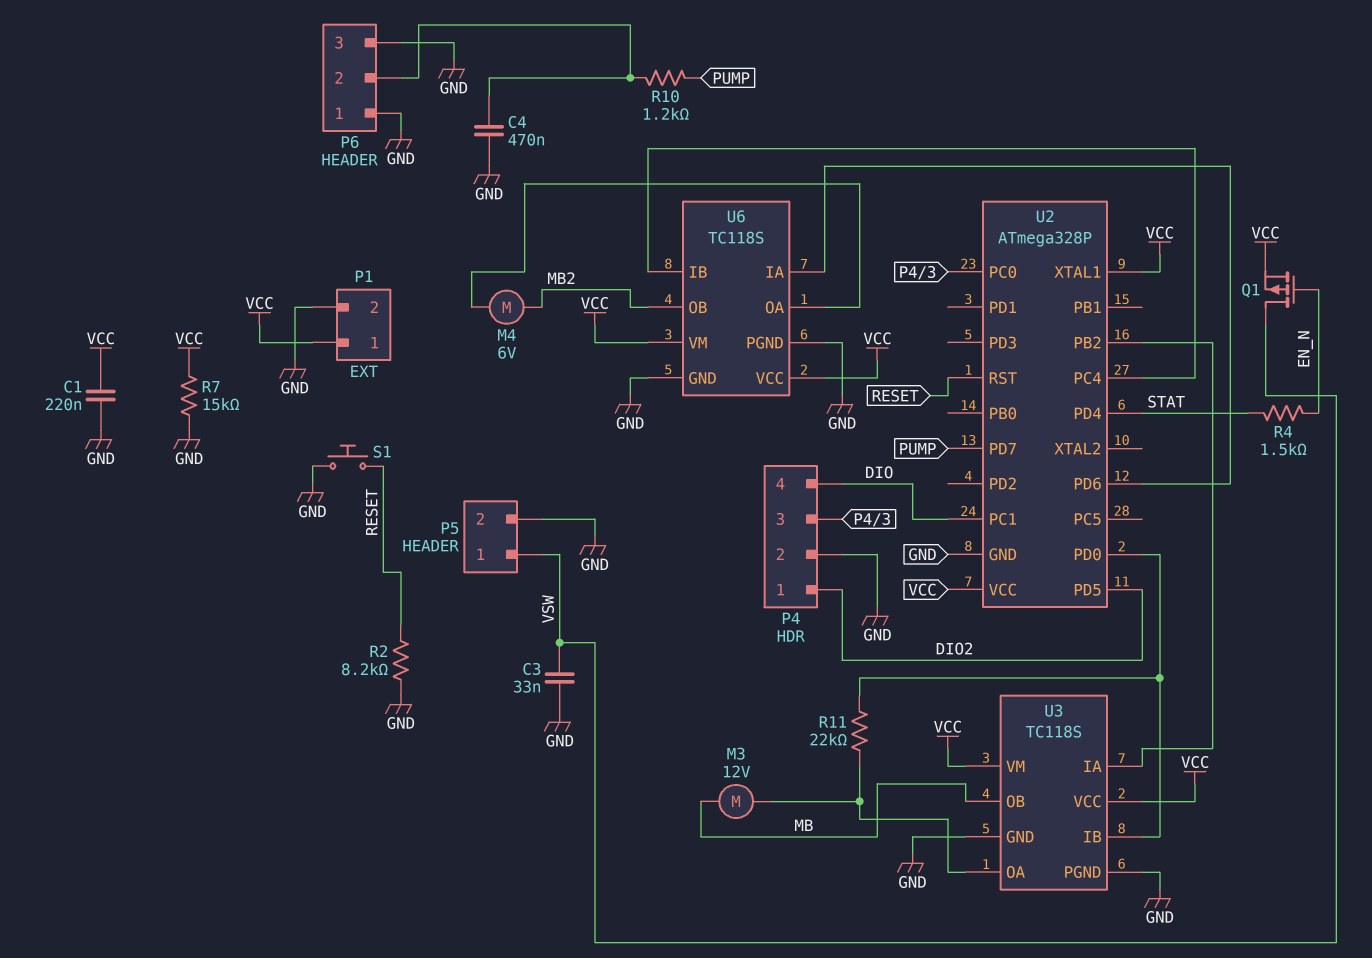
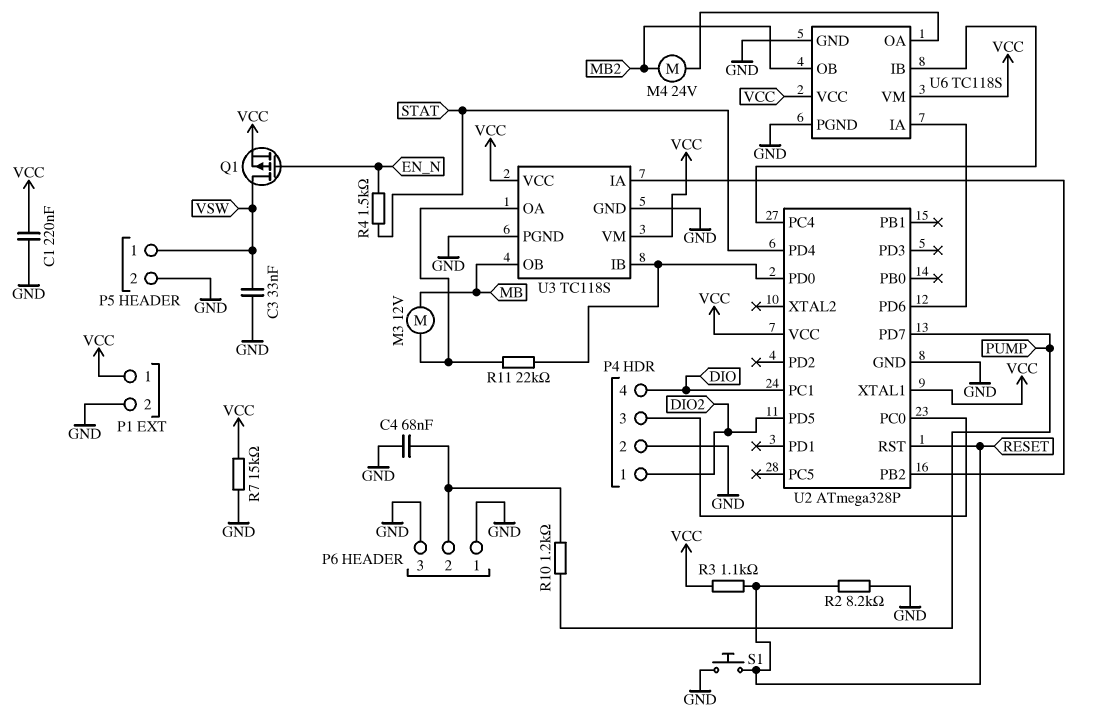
C4: 470nF (GND, P6/2) -> 68nF (GND, P6/2)
M4: motor 6V (MB2, U6/OA) -> motor 24V (MB2, U6/OA)
R3: none -> 1.1k (RESET, VCC)

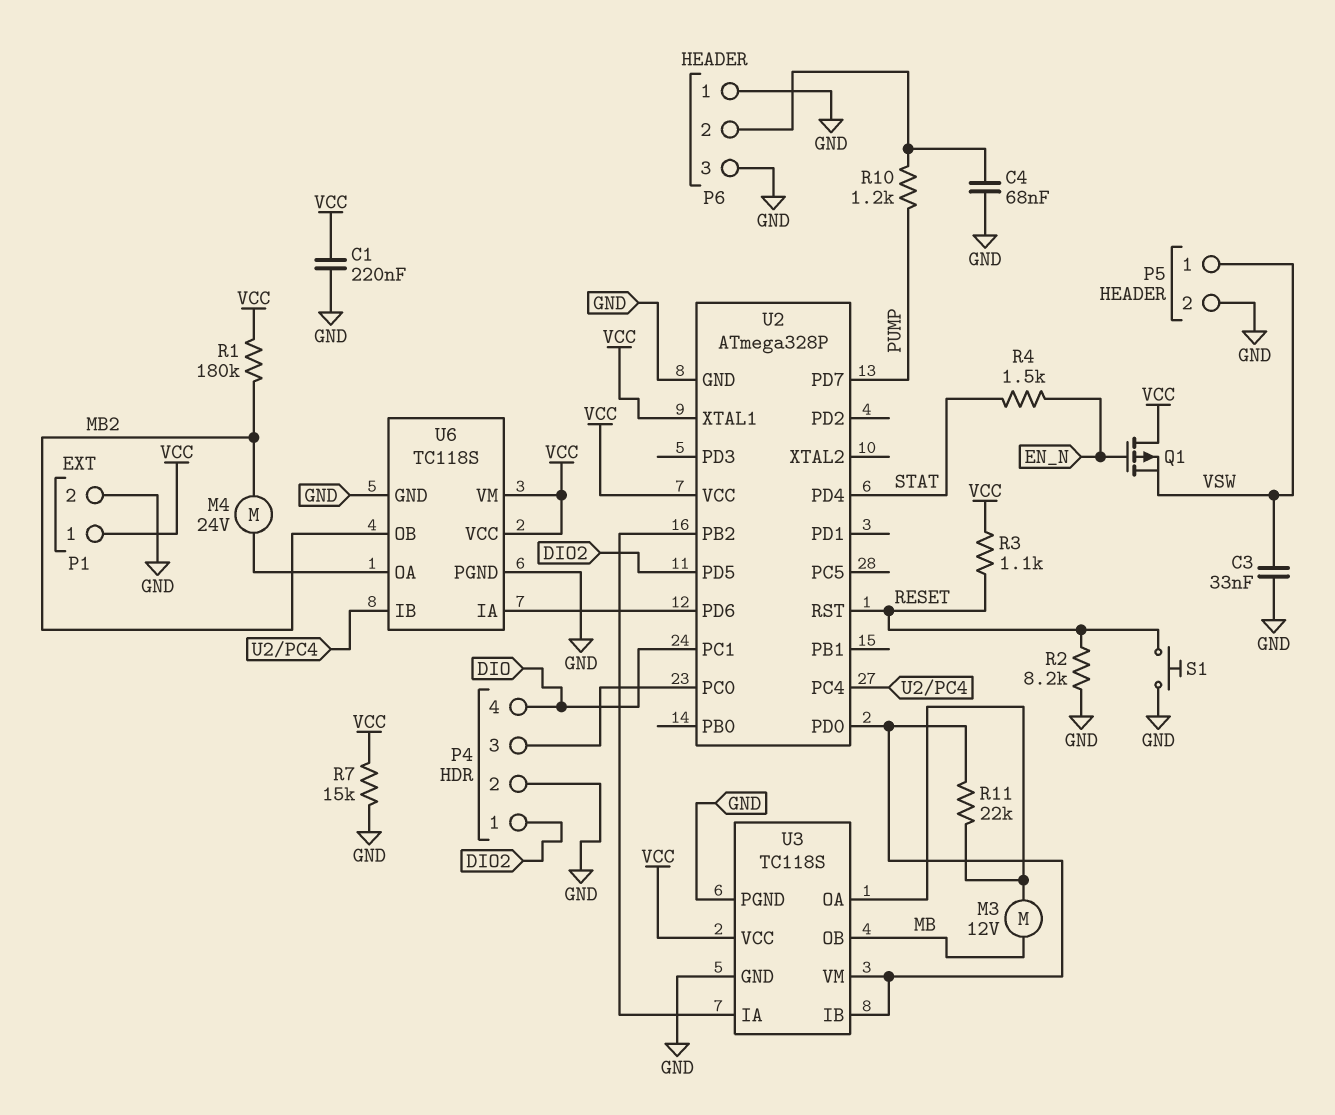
Q1: PMOS (G EN_N, D VSW, S VCC) -> PMOS (G EN_N, D VCC, S VSW)
R1: none -> 180k (MB2, VCC)
U3 pin VM: VCC -> U2/PD0

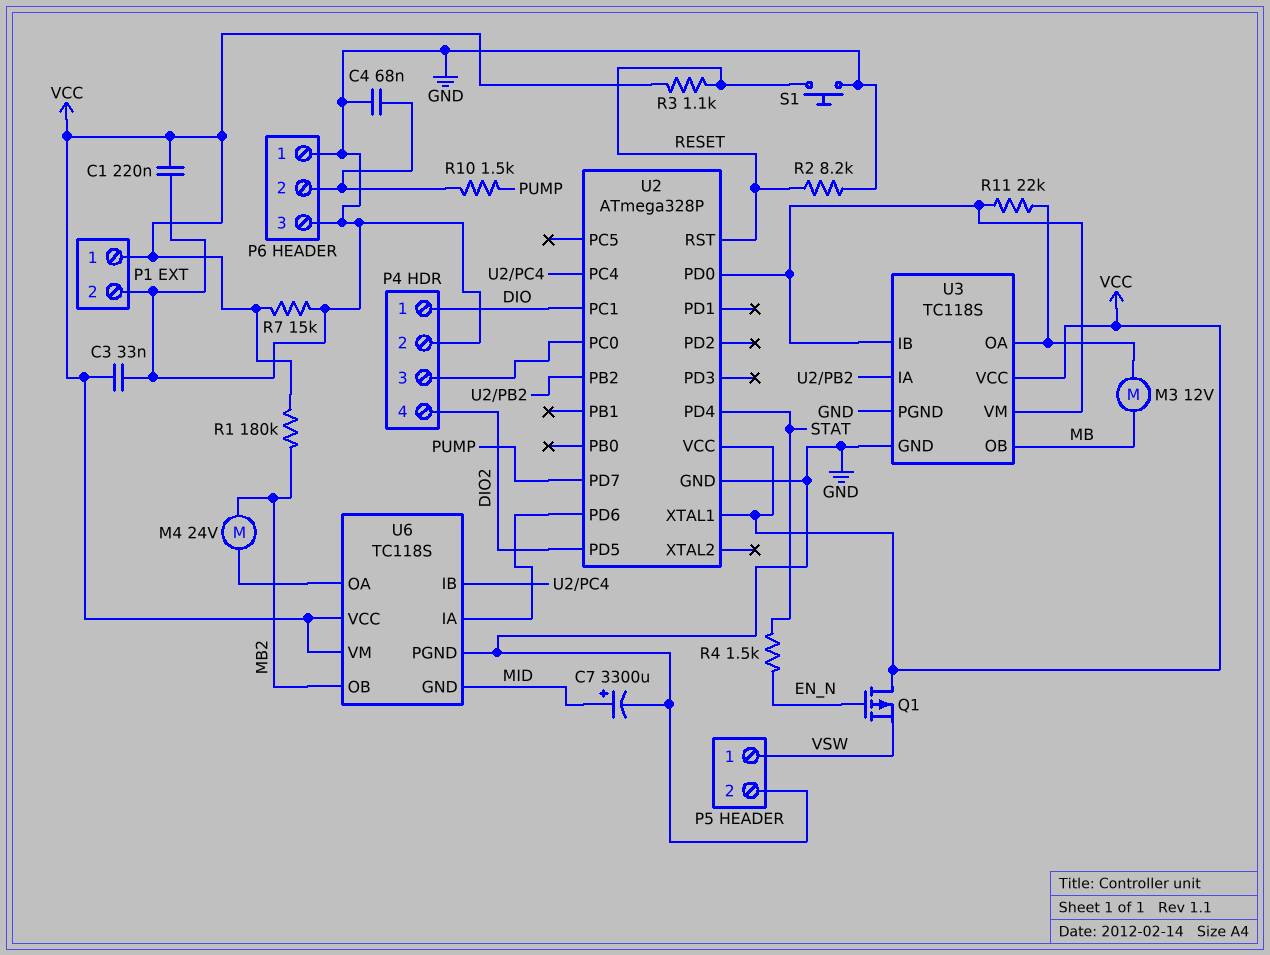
C3: 33nF (GND, VSW) -> 33nF (GND, VCC)
C7: none -> 3300uF (plus MID, minus GND)
P4 pin 1: DIO2 -> DIO
P4 pin 4: DIO -> DIO2
R10: 1.2k (P6/2, PUMP) -> 1.5k (P6/2, PUMP)
U6 pin GND: GND -> MID

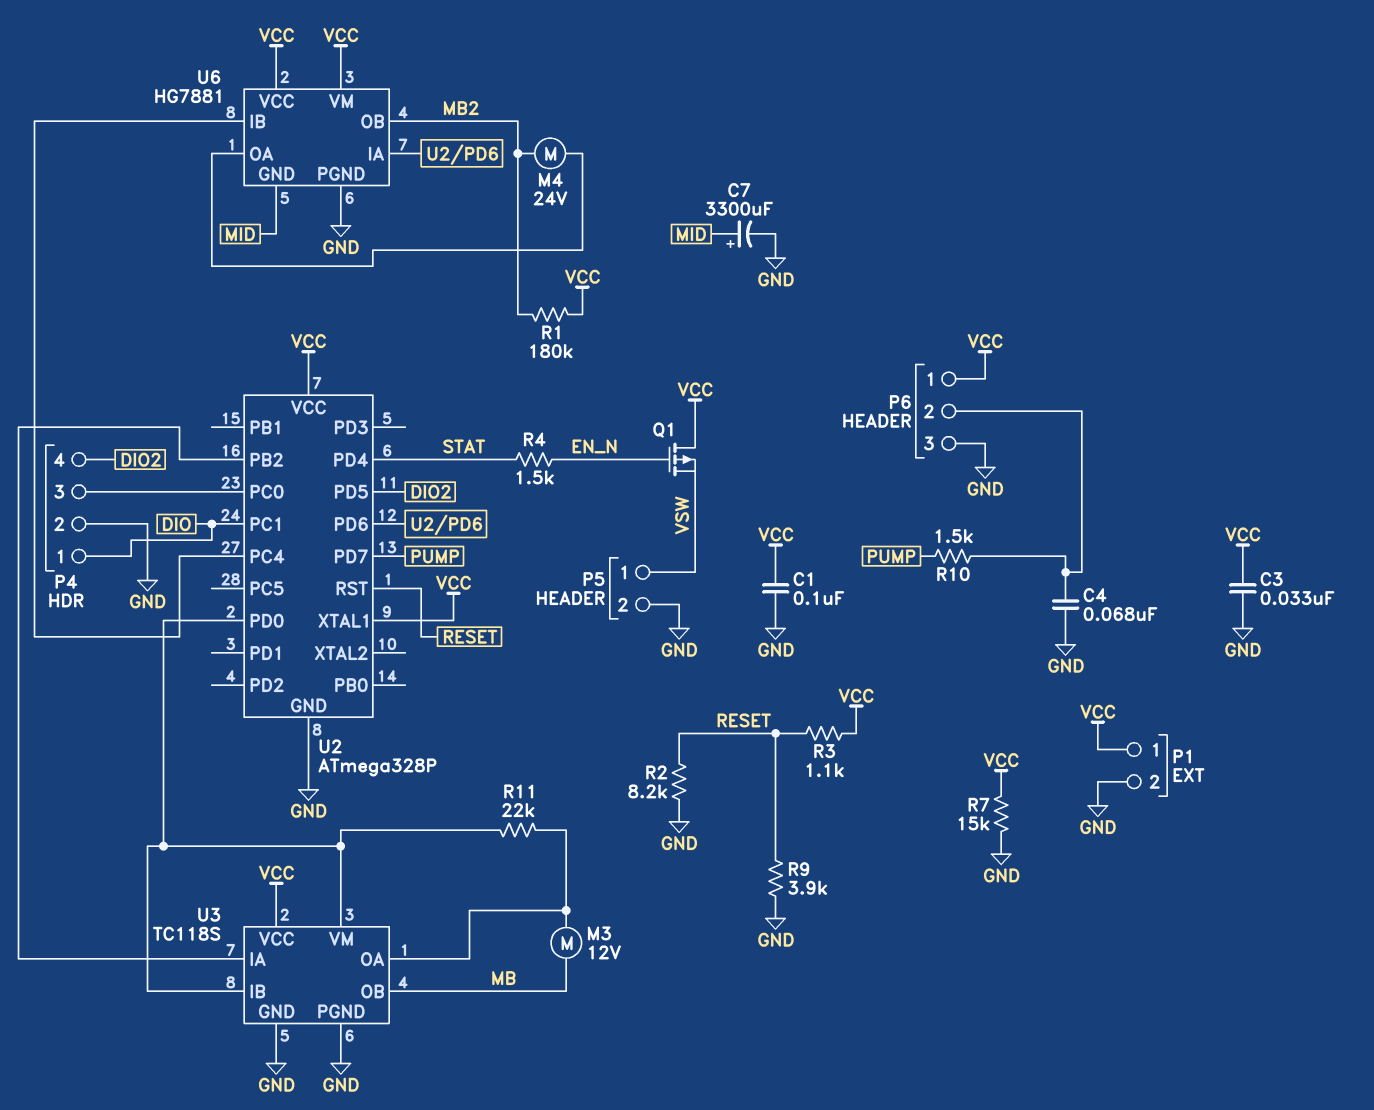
C1: 220nF (GND, VCC) -> 100nF (GND, VCC)
P6 pin 1: GND -> VCC
R9: none -> 3.9k (GND, RESET)
S1: button (GND, RESET) -> none
U6: TC118S -> HG7881

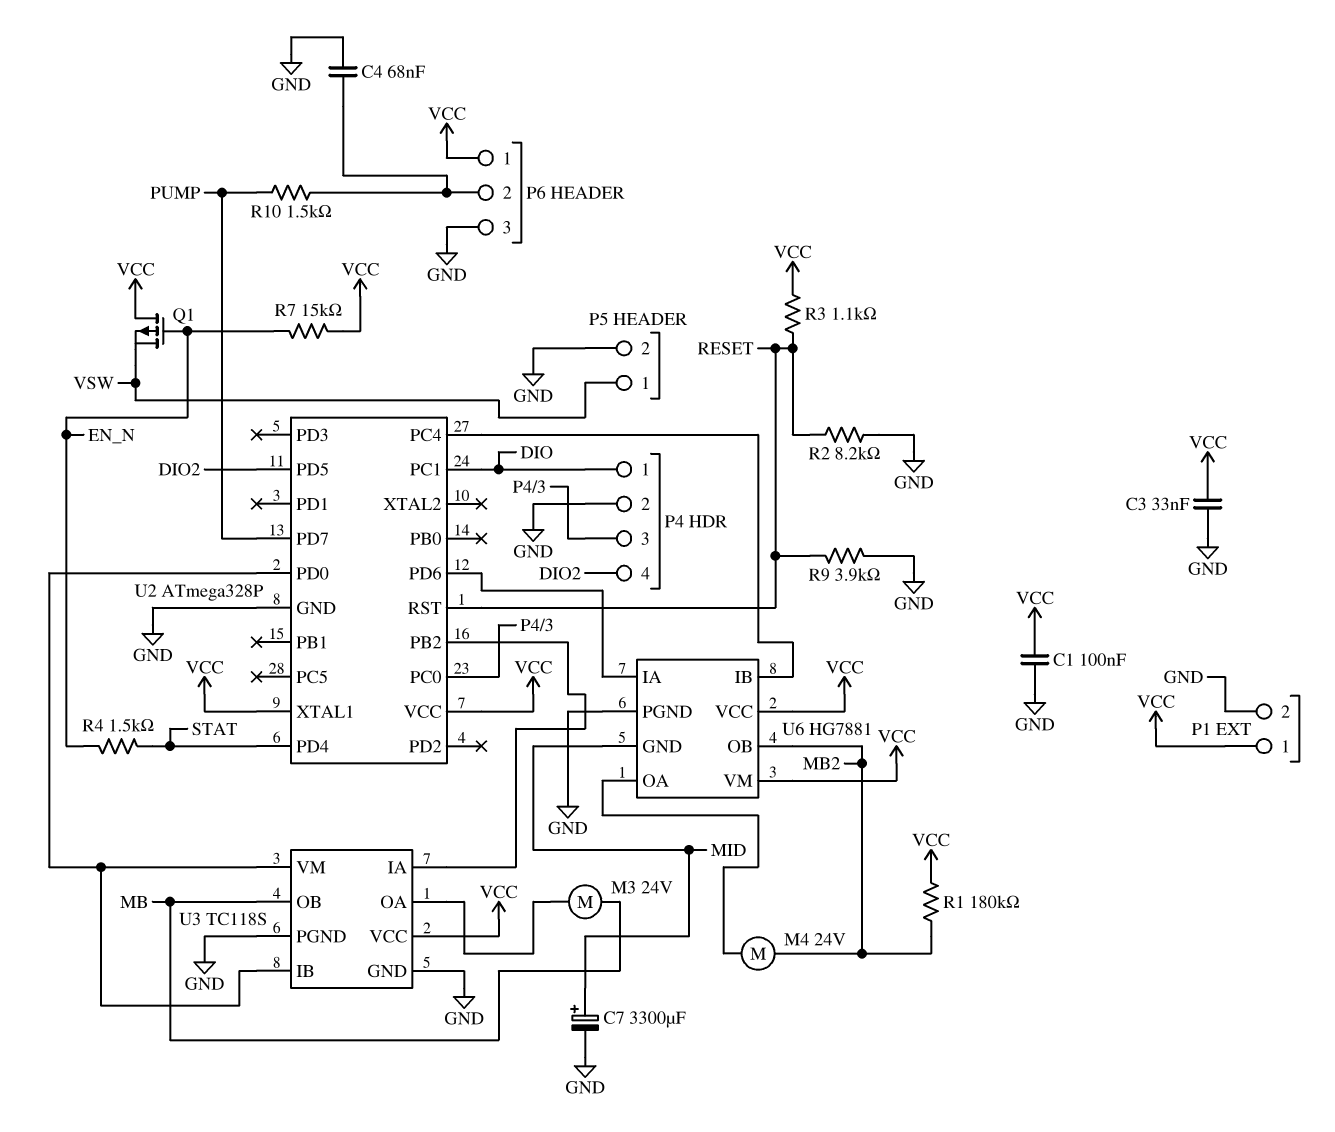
M3: motor 12V (MB, U3/OA) -> motor 24V (MB, U3/OA)
R7: 15k (GND, VCC) -> 15k (EN_N, VCC)
R11: 22k (U2/PD0, U3/OA) -> none

